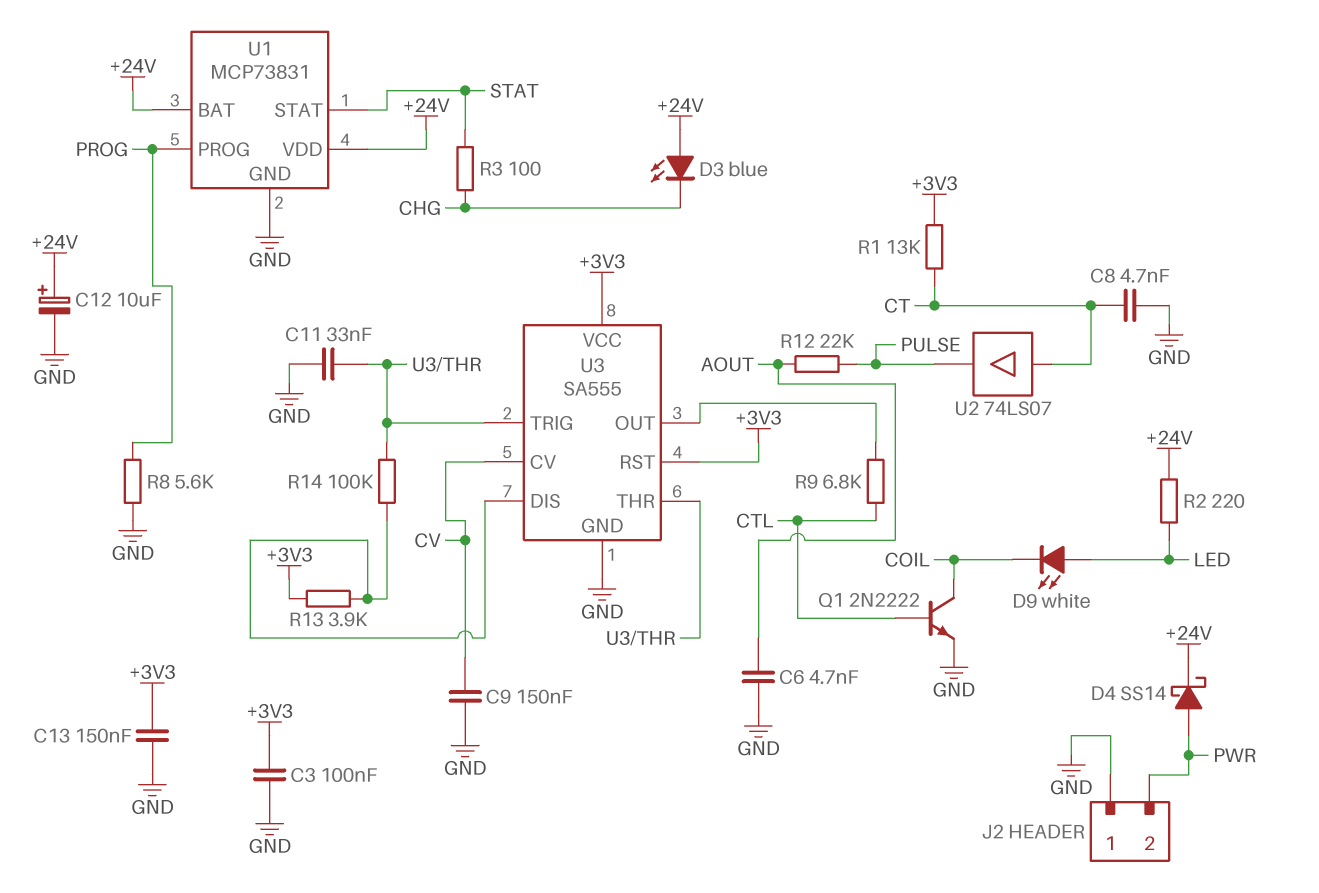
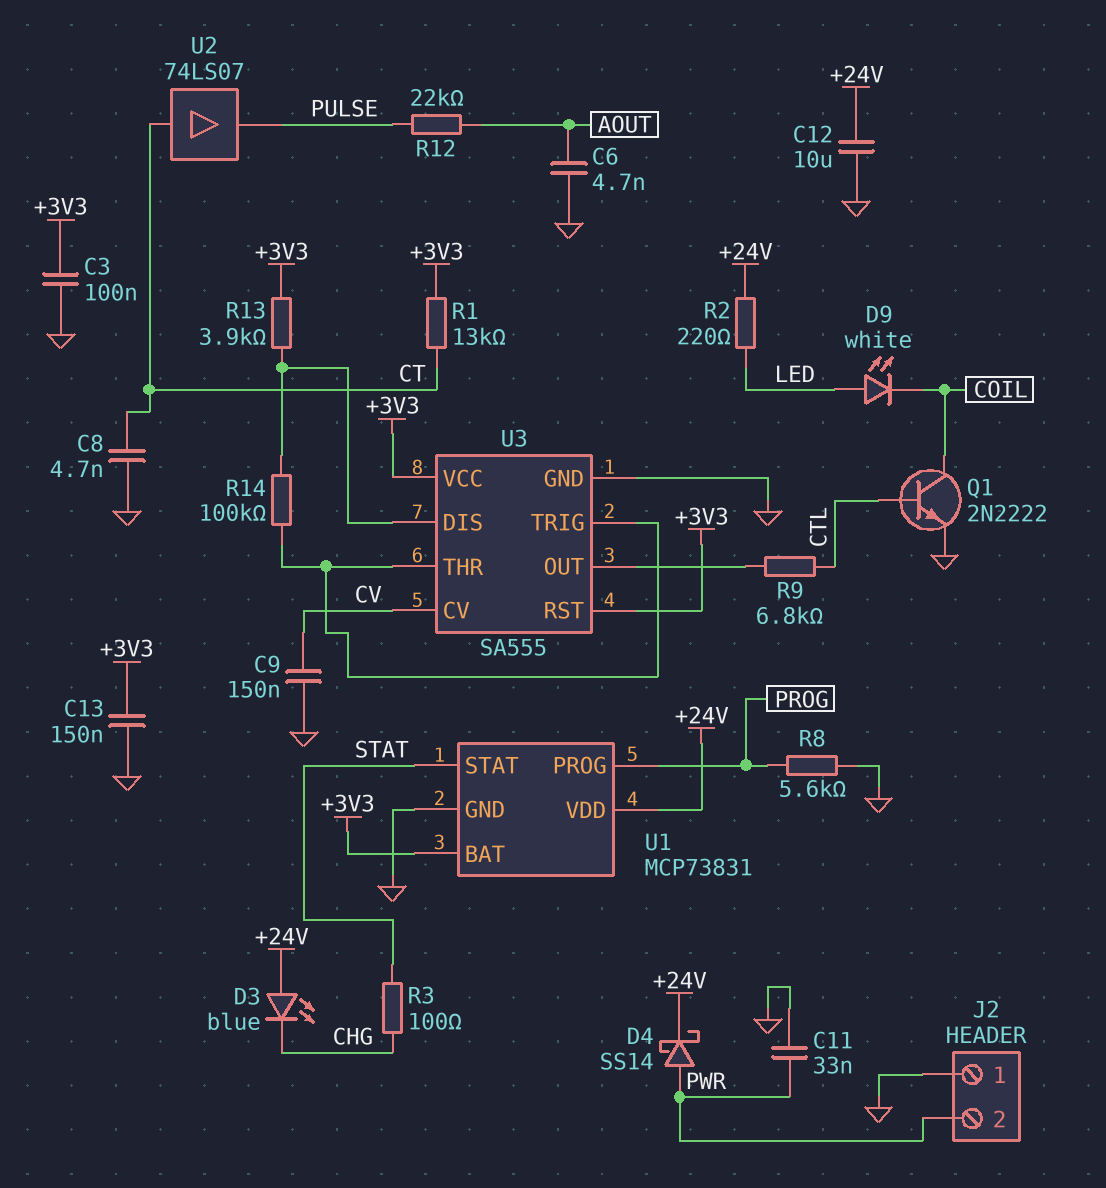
C11: 33nF (GND, U3/THR) -> 33nF (GND, PWR)
C12: 10uF (plus +24V, minus GND) -> 10uF (+24V, GND)
U1 pin BAT: +24V -> +3V3

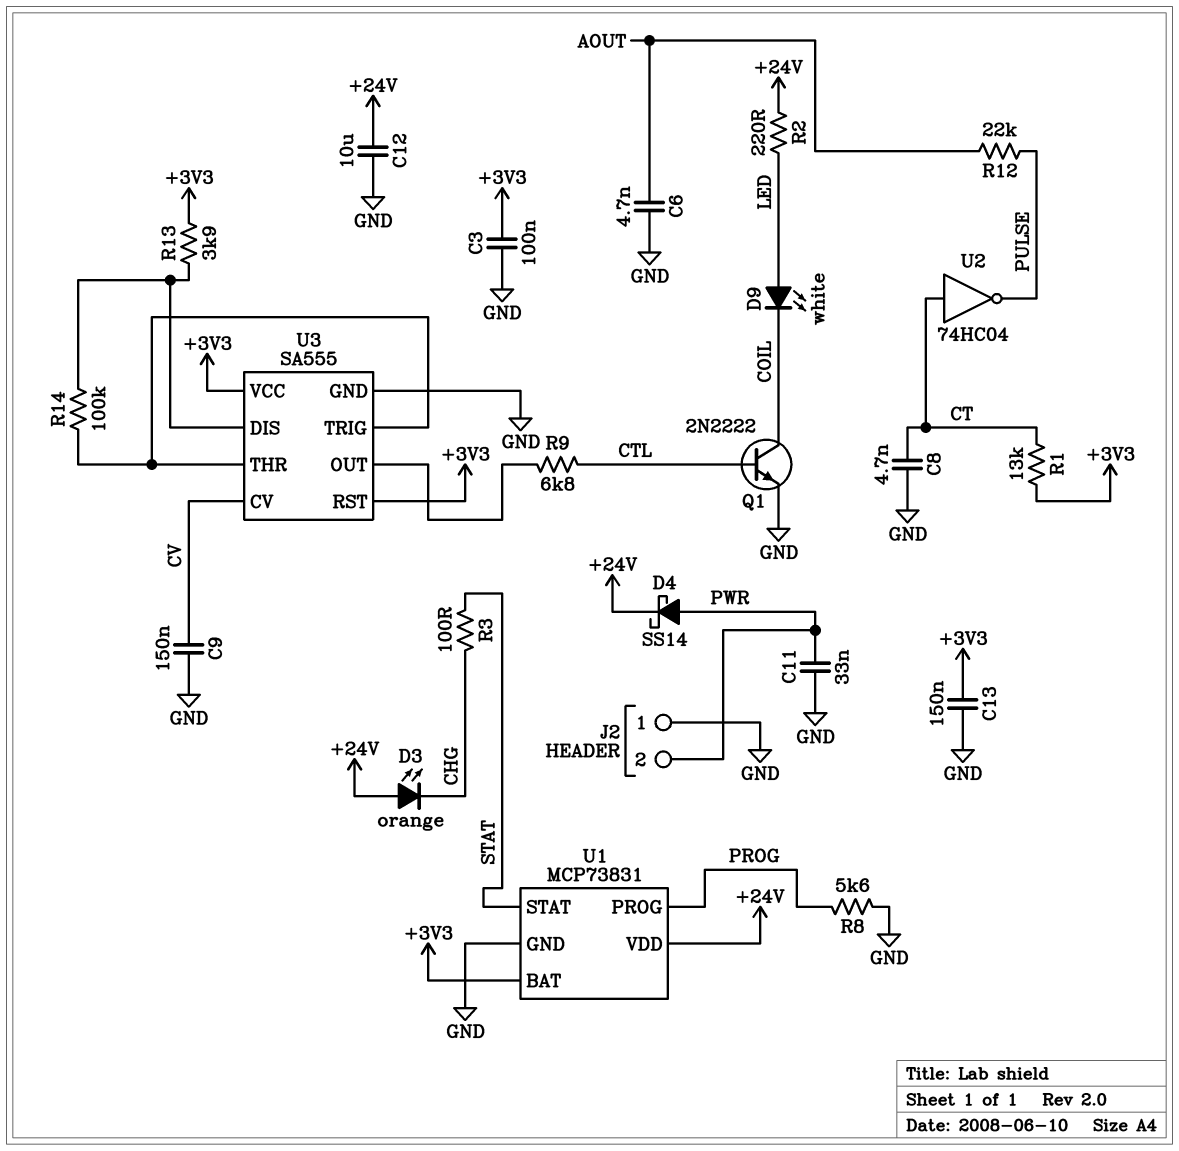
D3: LED blue (A +24V, K CHG) -> LED orange (A +24V, K CHG)
U2: buffer 74LS07 (in CT, out PULSE) -> NOT 74HC04 (in CT, out PULSE)

